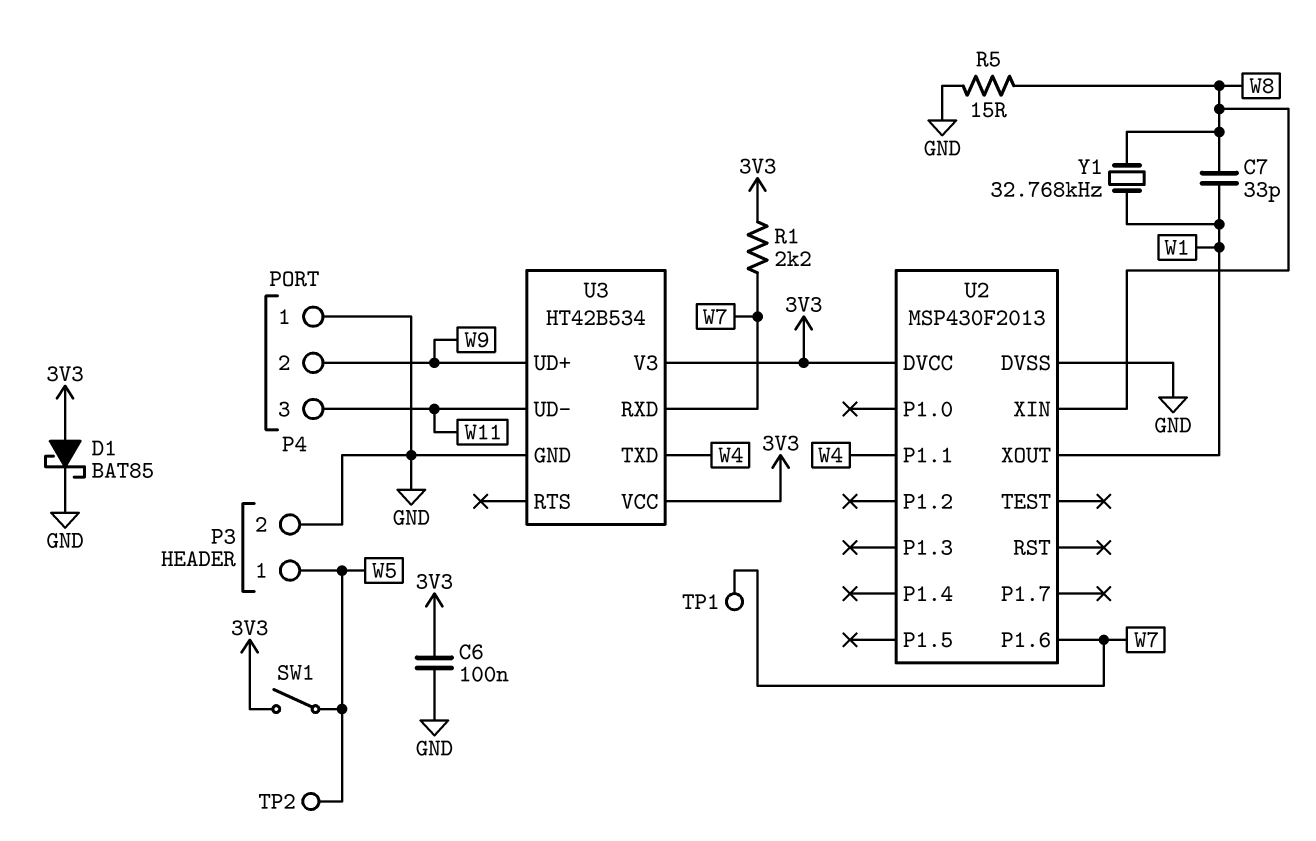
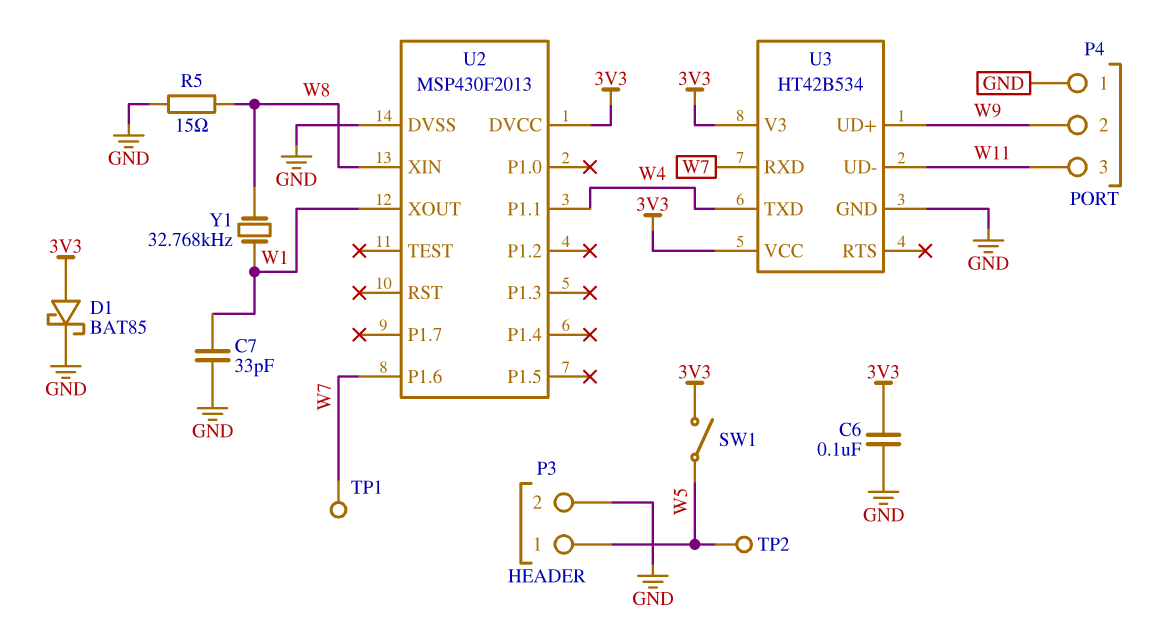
C7: 33pF (W1, W8) -> 33pF (GND, W1)
R1: 2.2k (3V3, W7) -> none

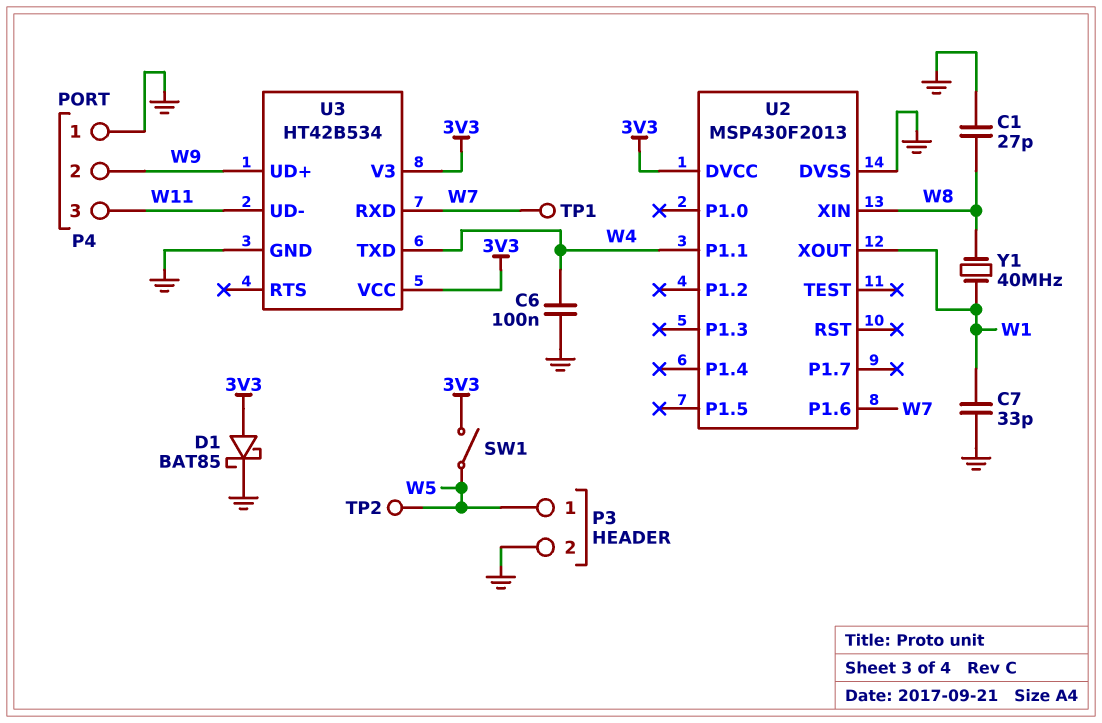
C1: none -> 27pF (GND, W8)
C6: 100nF (3V3, GND) -> 100nF (GND, W4)
R5: 15 (GND, W8) -> none
Y1: 32.768kHz (W1, W8) -> 40MHz (W1, W8)

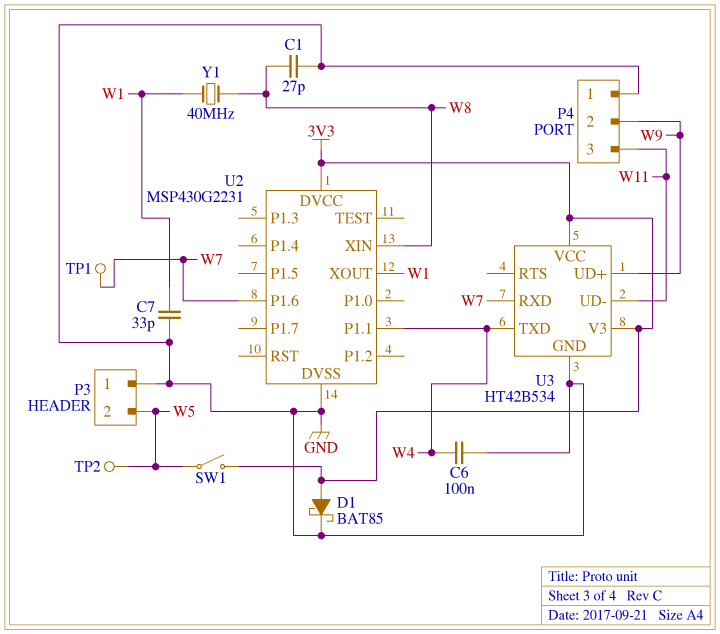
P3 pin 1: W5 -> GND
P3 pin 2: GND -> W5
U2: MSP430F2013 -> MSP430G2231

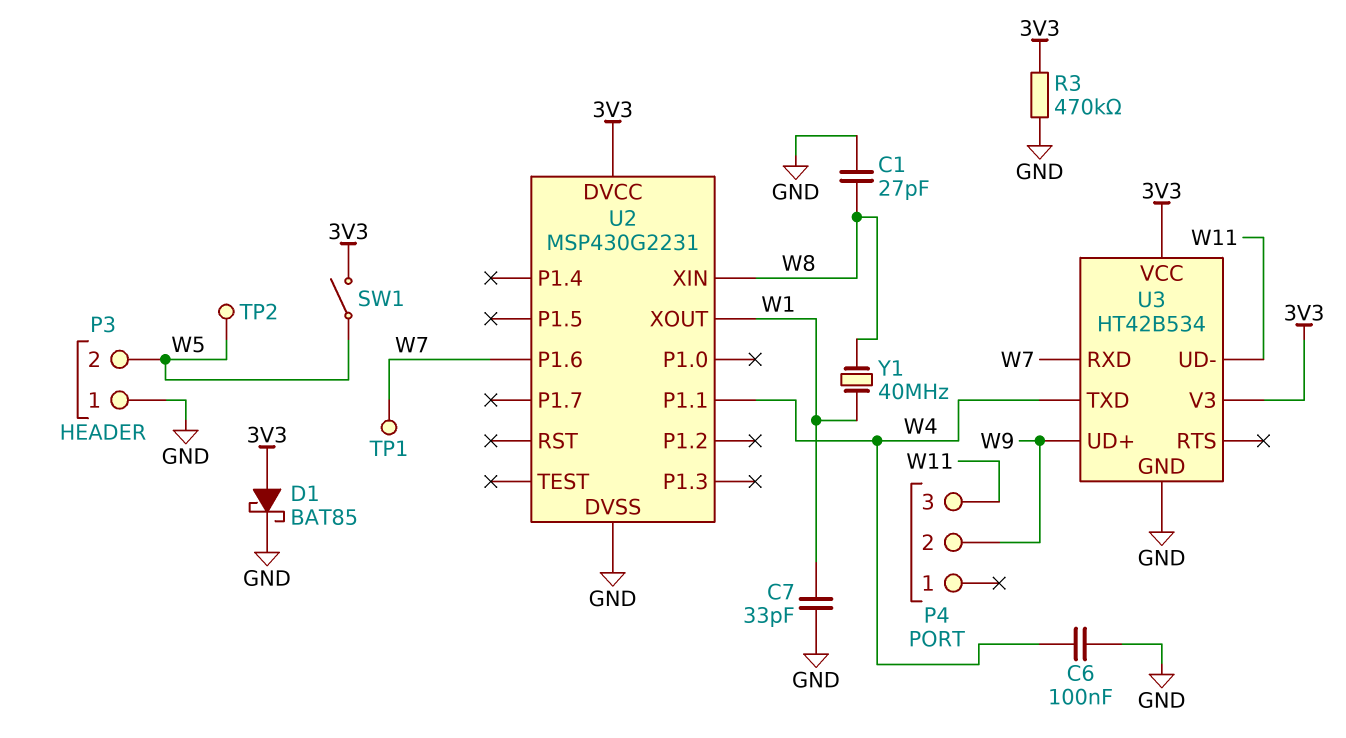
P4 pin 1: GND -> none
R3: none -> 470k (3V3, GND)

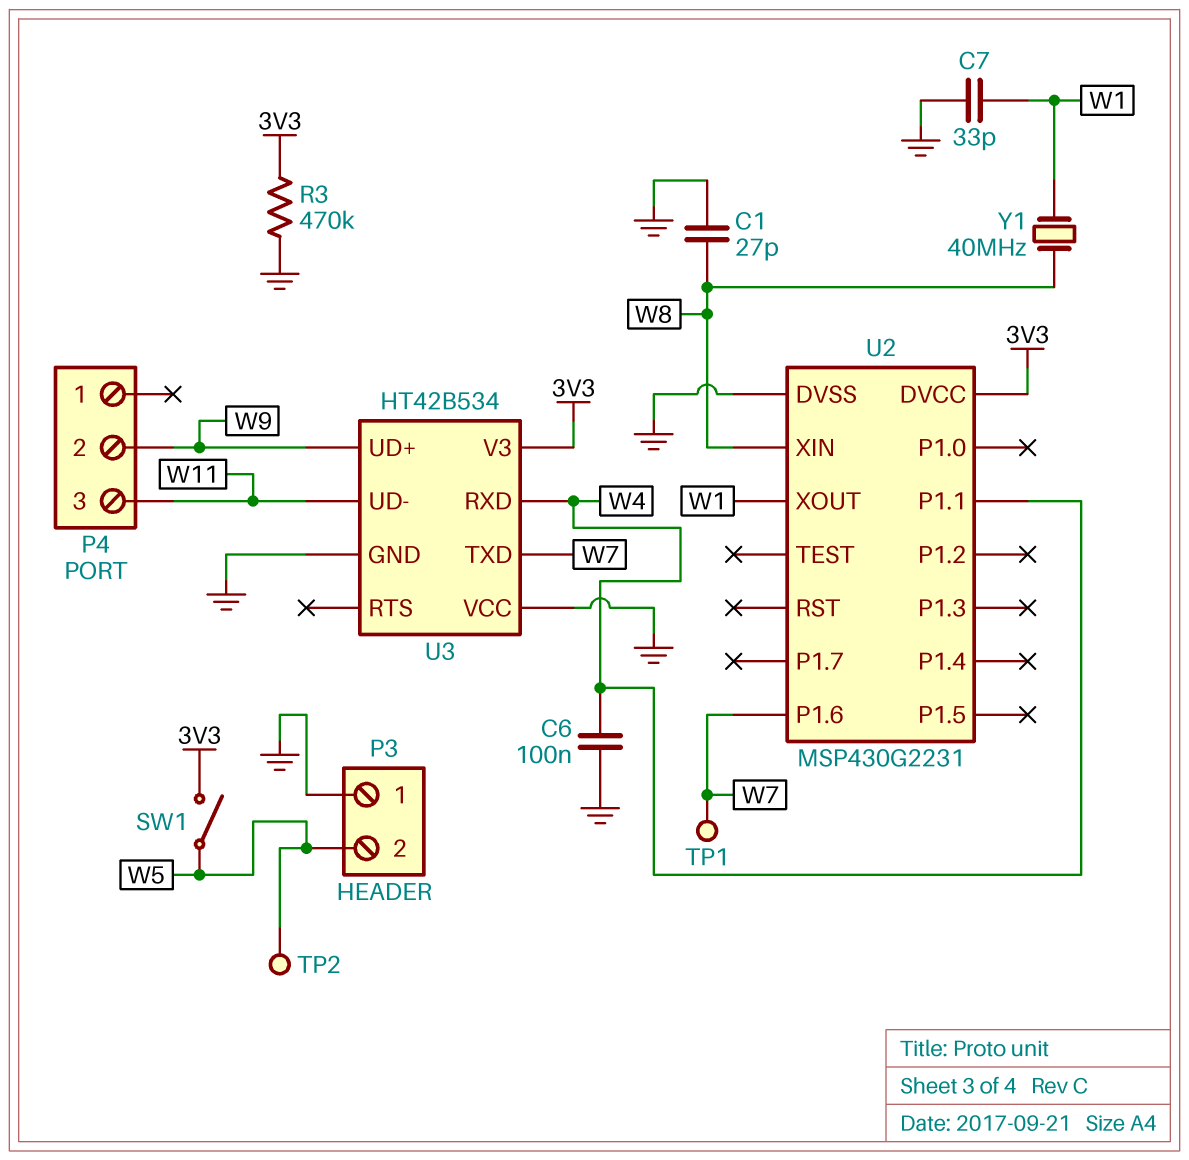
D1: schottky BAT85 (A 3V3, K GND) -> none
U3 pin RXD: W7 -> W4
U3 pin TXD: W4 -> W7
U3 pin VCC: 3V3 -> GND

